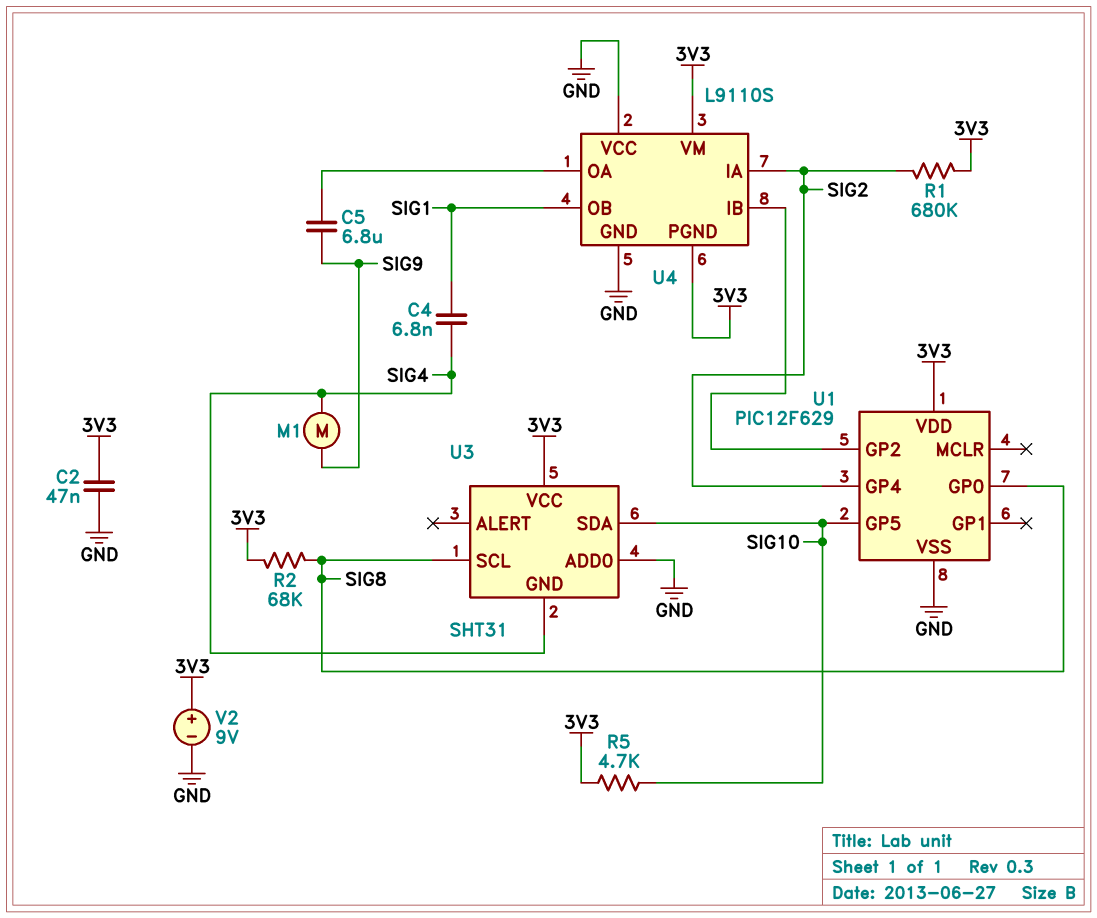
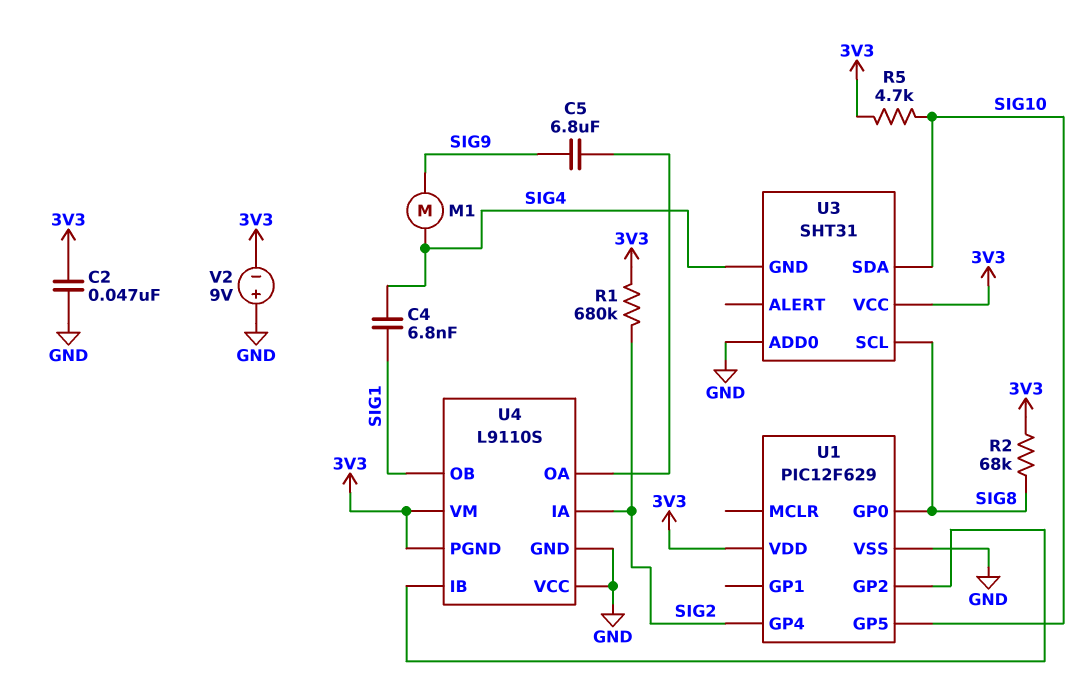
V2: 9V (plus 3V3, minus GND) -> 9V (plus GND, minus 3V3)

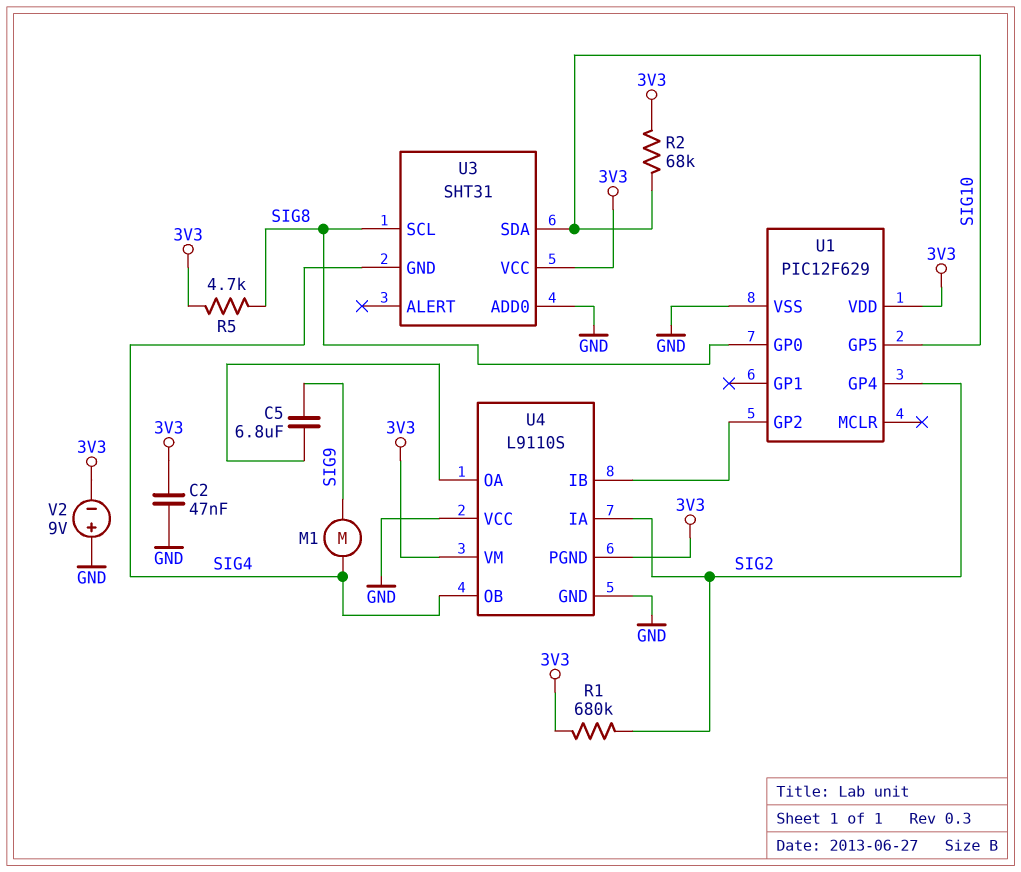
C4: 6.8nF (SIG1, SIG4) -> none
R2: 68k (3V3, SIG8) -> 68k (3V3, SIG10)
R5: 4.7k (3V3, SIG10) -> 4.7k (3V3, SIG8)
U4 pin OB: SIG1 -> SIG4

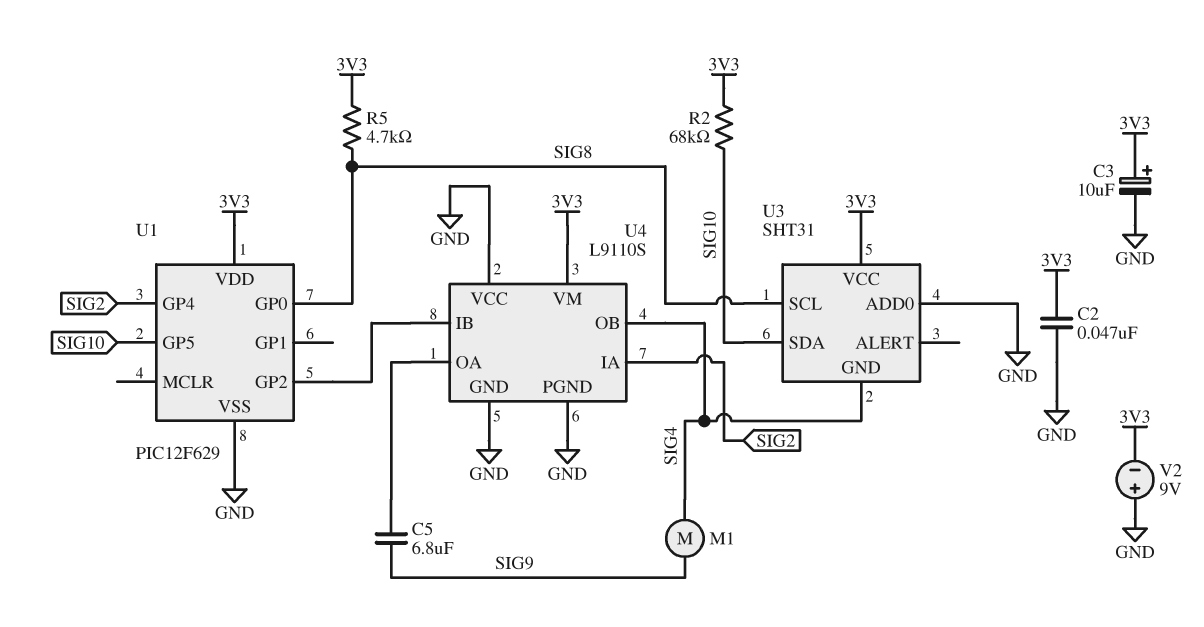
C3: none -> 10uF (plus 3V3, minus GND)
R1: 680k (3V3, SIG2) -> none
U4 pin PGND: 3V3 -> GND

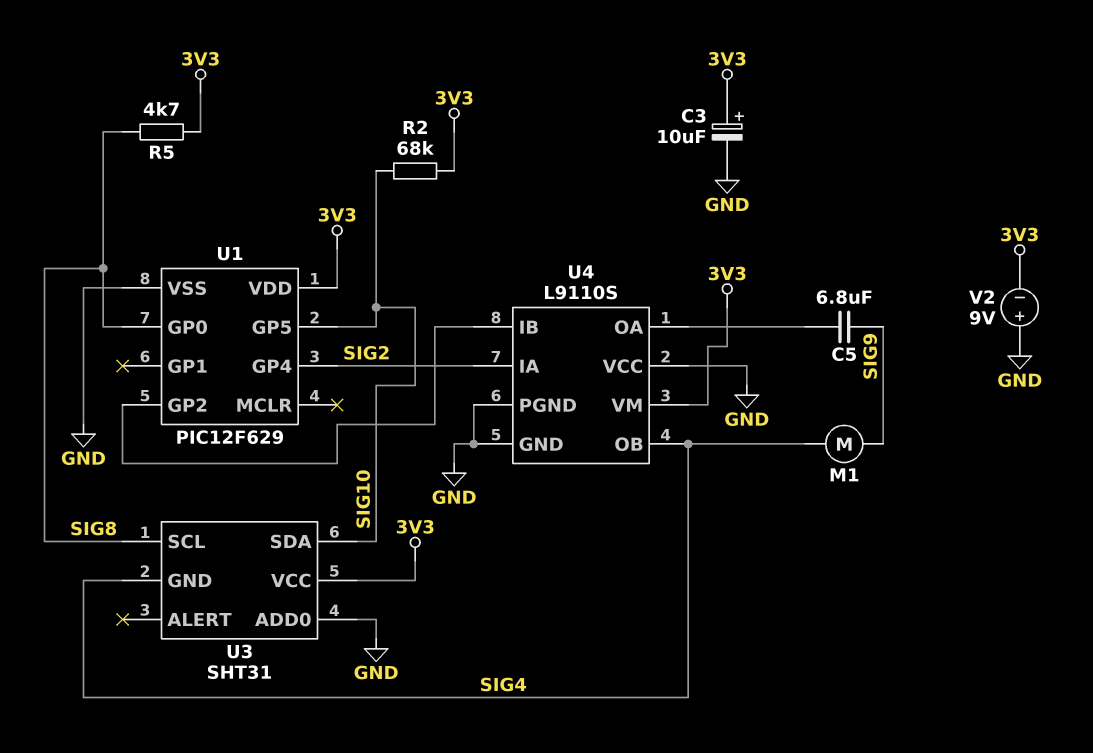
C2: 47nF (3V3, GND) -> none

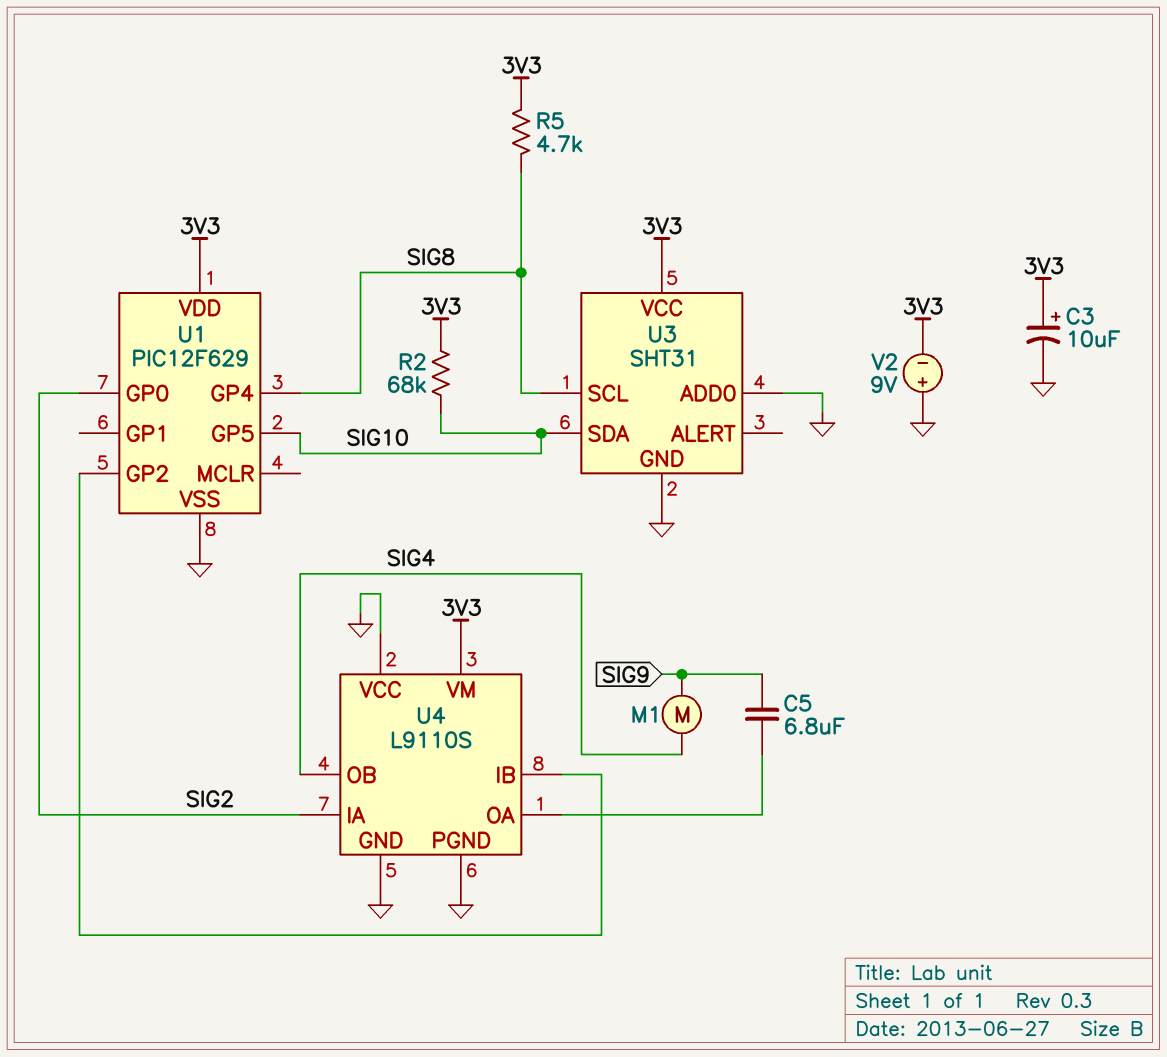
U1 pin GP0: SIG8 -> SIG2
U1 pin GP4: SIG2 -> SIG8
U3 pin GND: SIG4 -> GND

